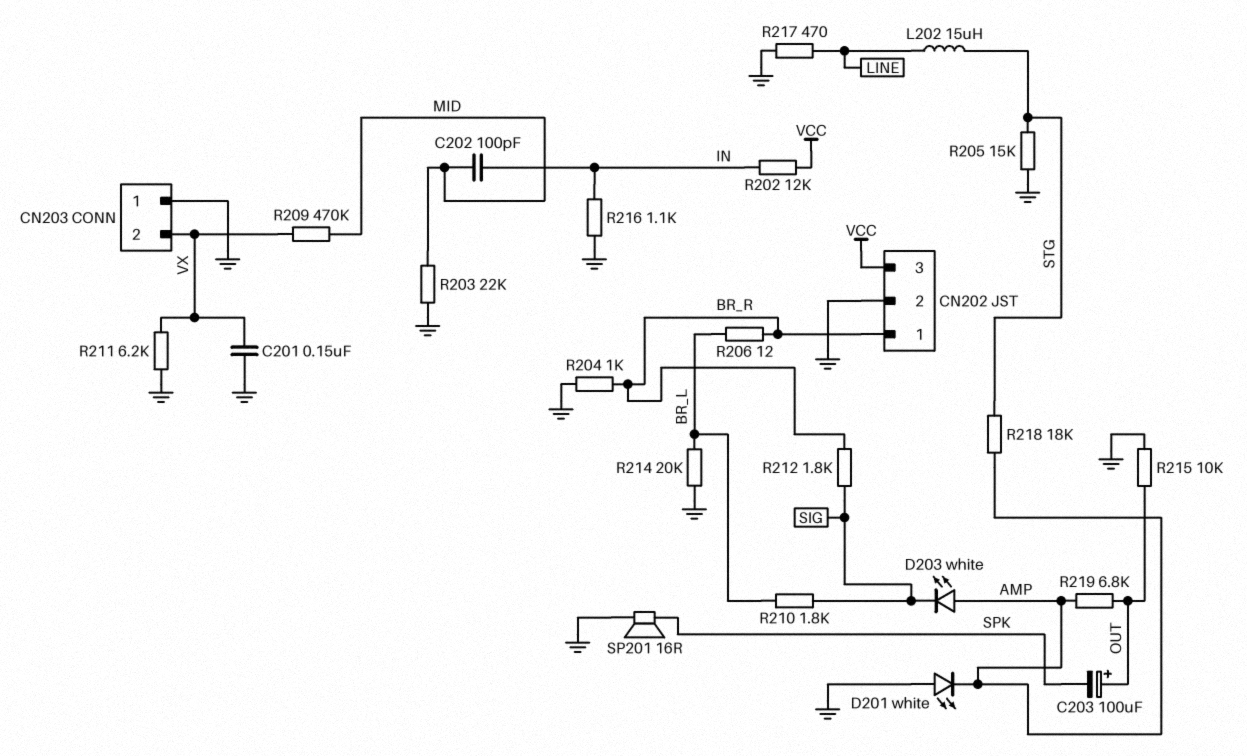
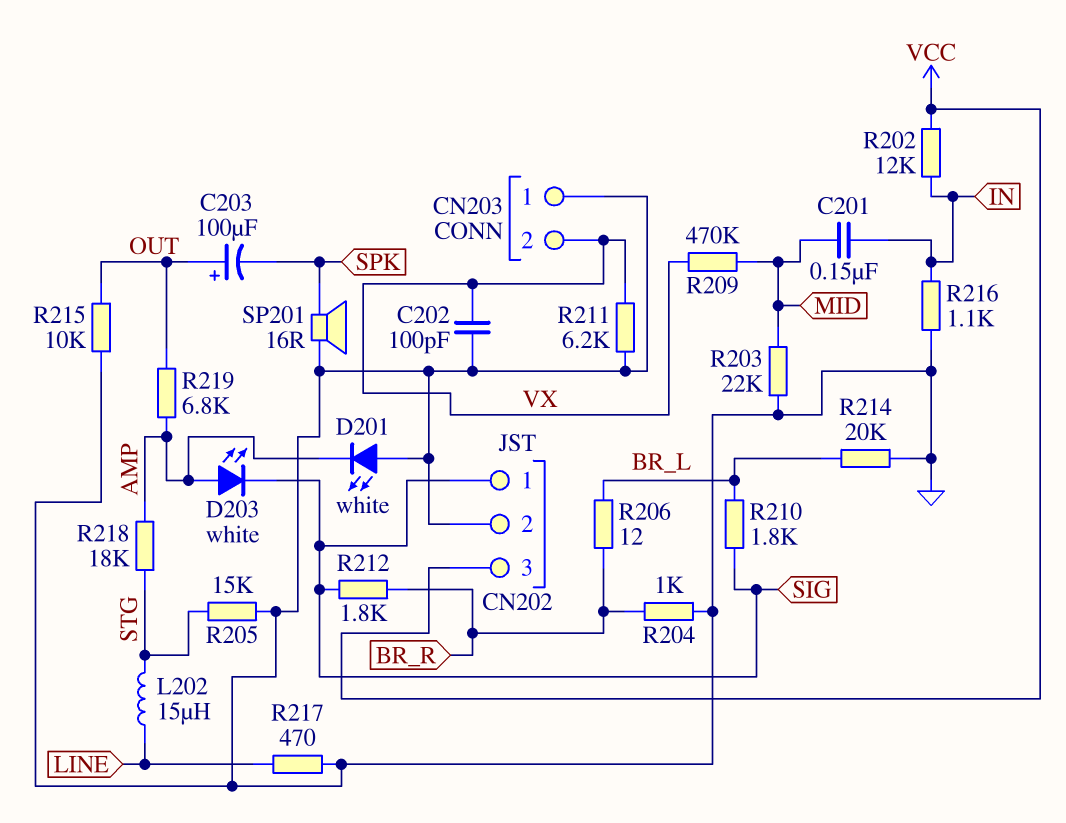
C201: 150nF (GND, VX) -> 150nF (IN, MID)
C202: 100pF (IN, MID) -> 100pF (GND, VX)
CN202 pin 1: BR_R -> SIG

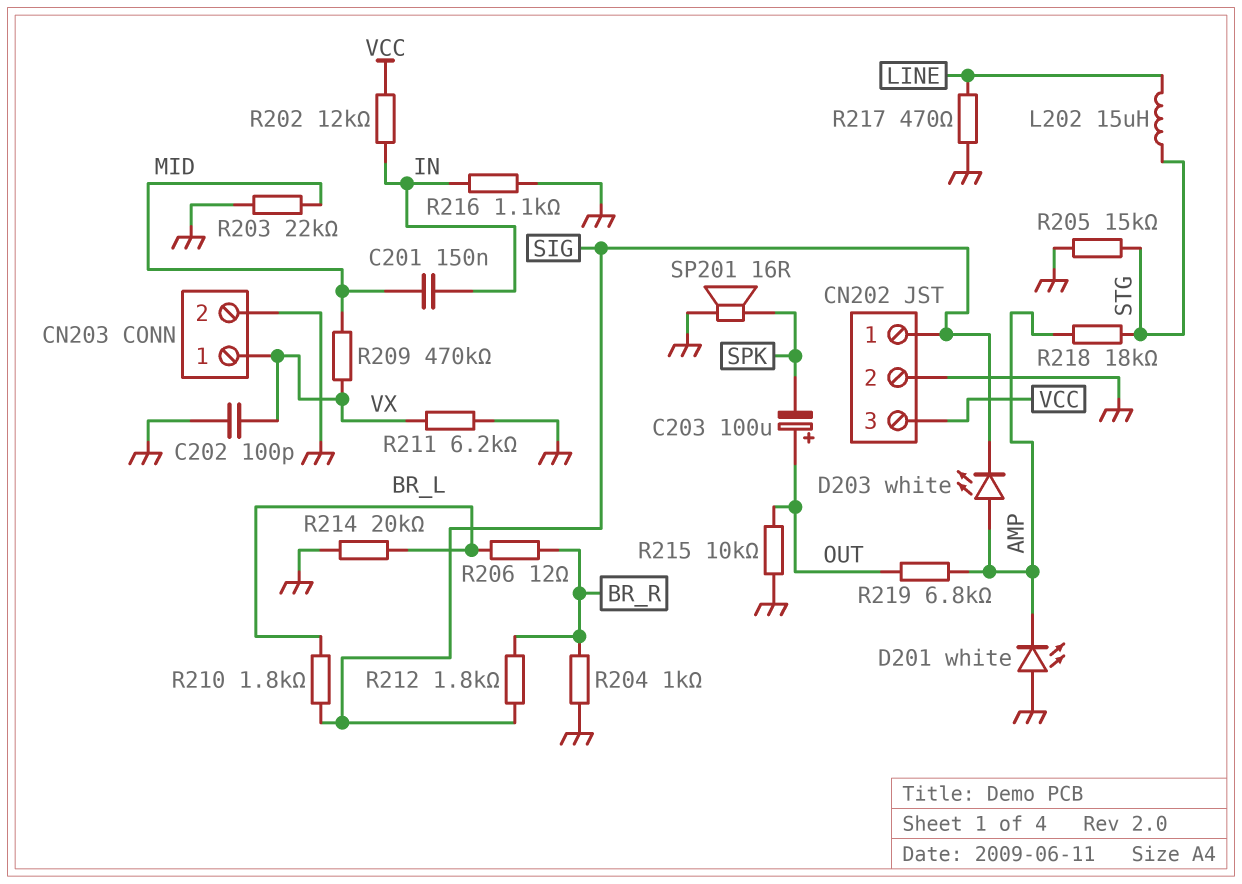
CN203 pin 1: GND -> VX
CN203 pin 2: VX -> GND

